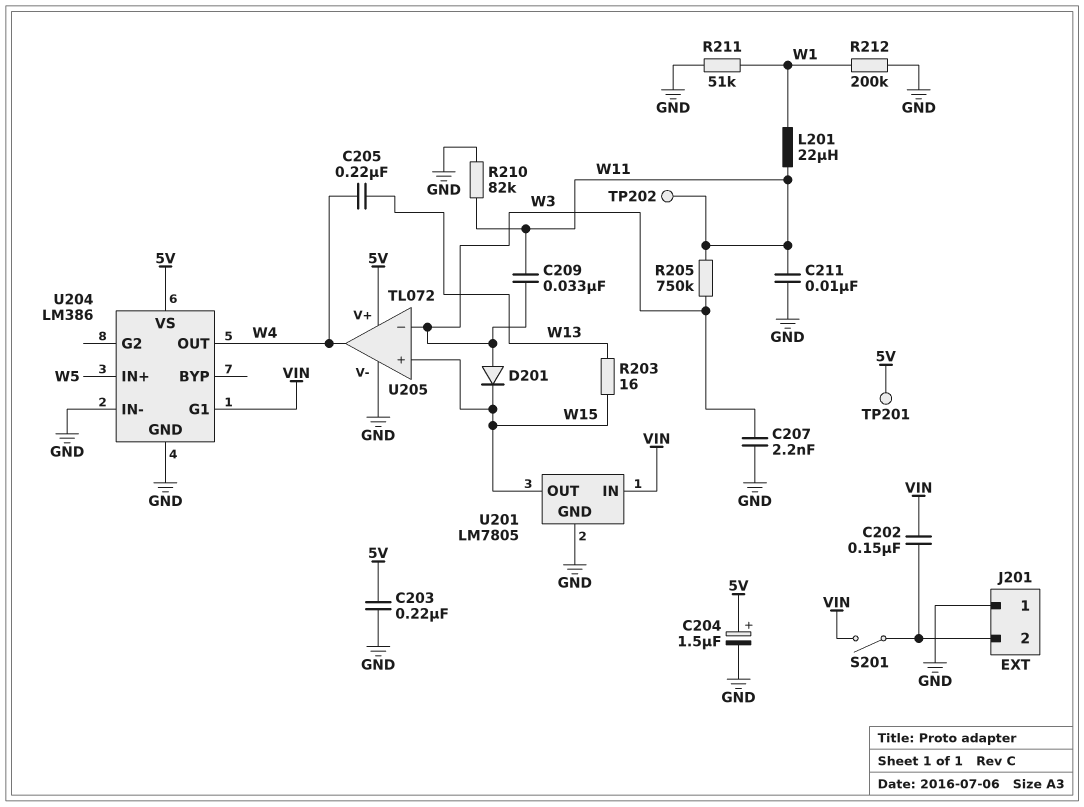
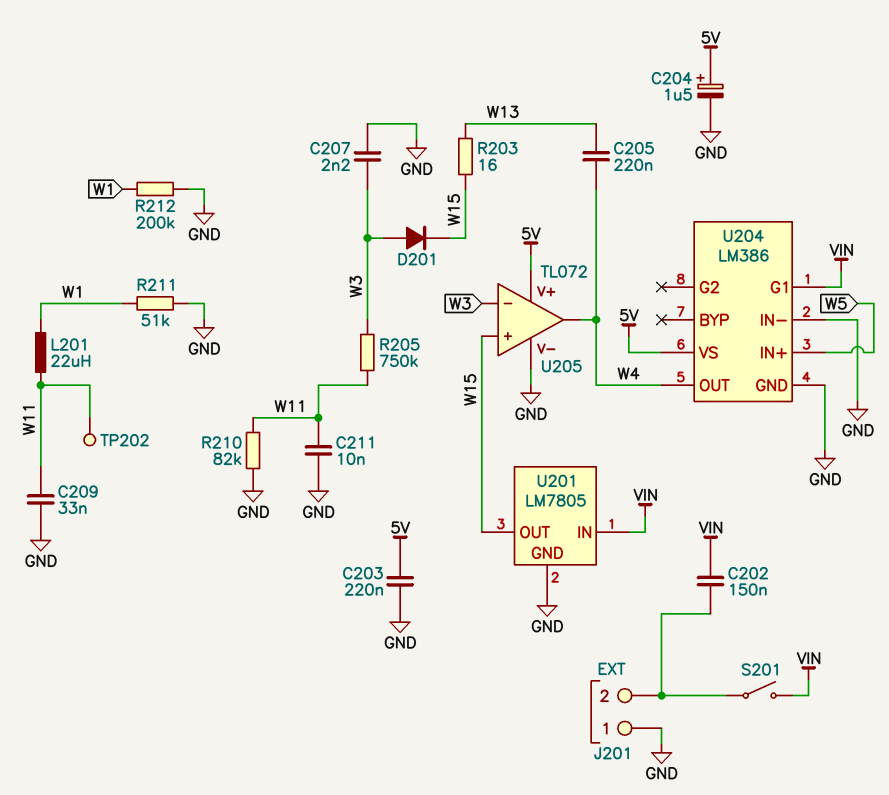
C209: 33nF (W3, W11) -> 33nF (GND, W11)
TP201: test point (5V) -> none

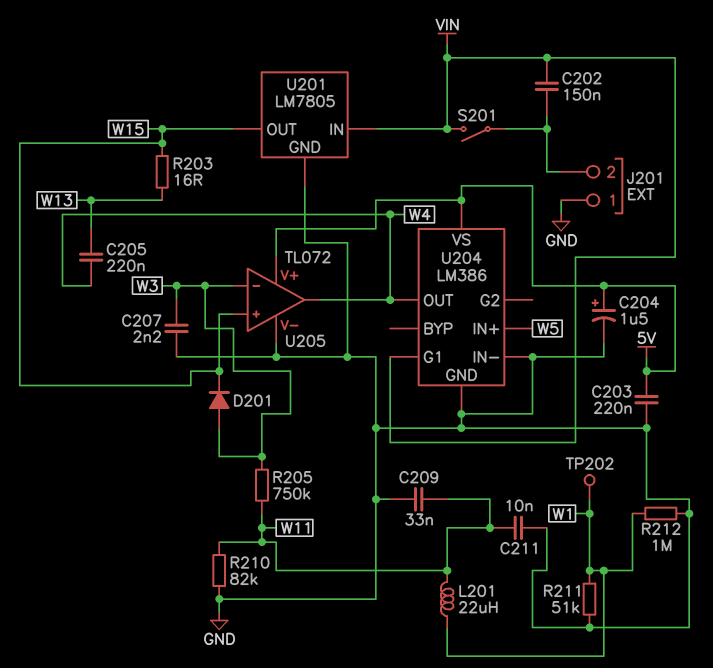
R212: 200k (GND, W1) -> 1M (GND, W1)
TP202: test point (W11) -> test point (W1)

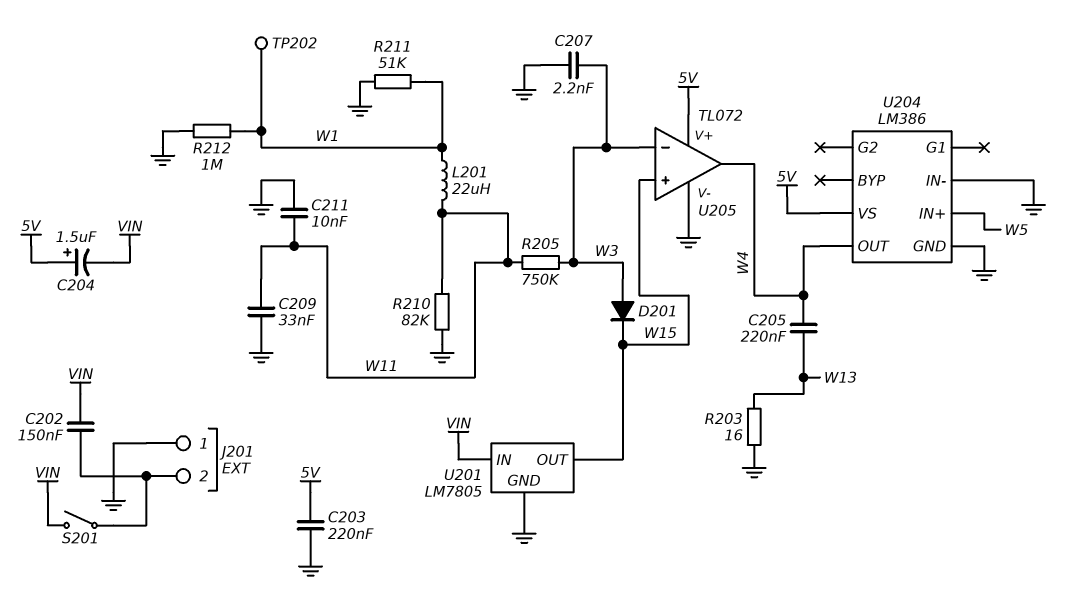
C204: 1.5uF (plus 5V, minus GND) -> 1.5uF (plus 5V, minus VIN)
R203: 16 (W13, W15) -> 16 (GND, W13)
U204 pin G1: VIN -> none

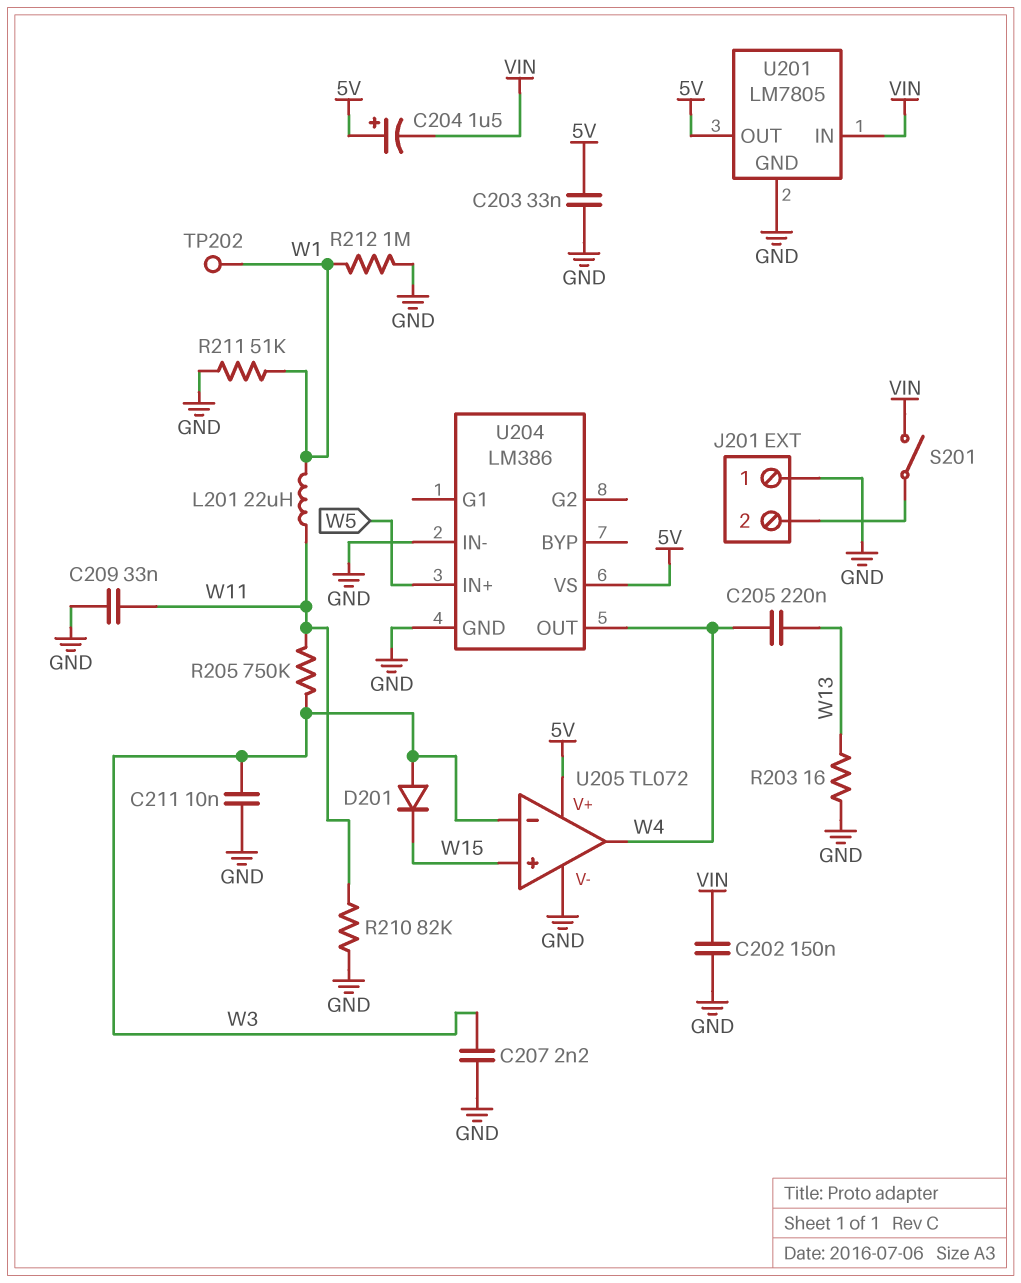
C202: 150nF (J201/2, VIN) -> 150nF (GND, VIN)
C203: 220nF (5V, GND) -> 33nF (5V, GND)
C211: 10nF (GND, W11) -> 10nF (GND, W3)
U201 pin OUT: W15 -> 5V

